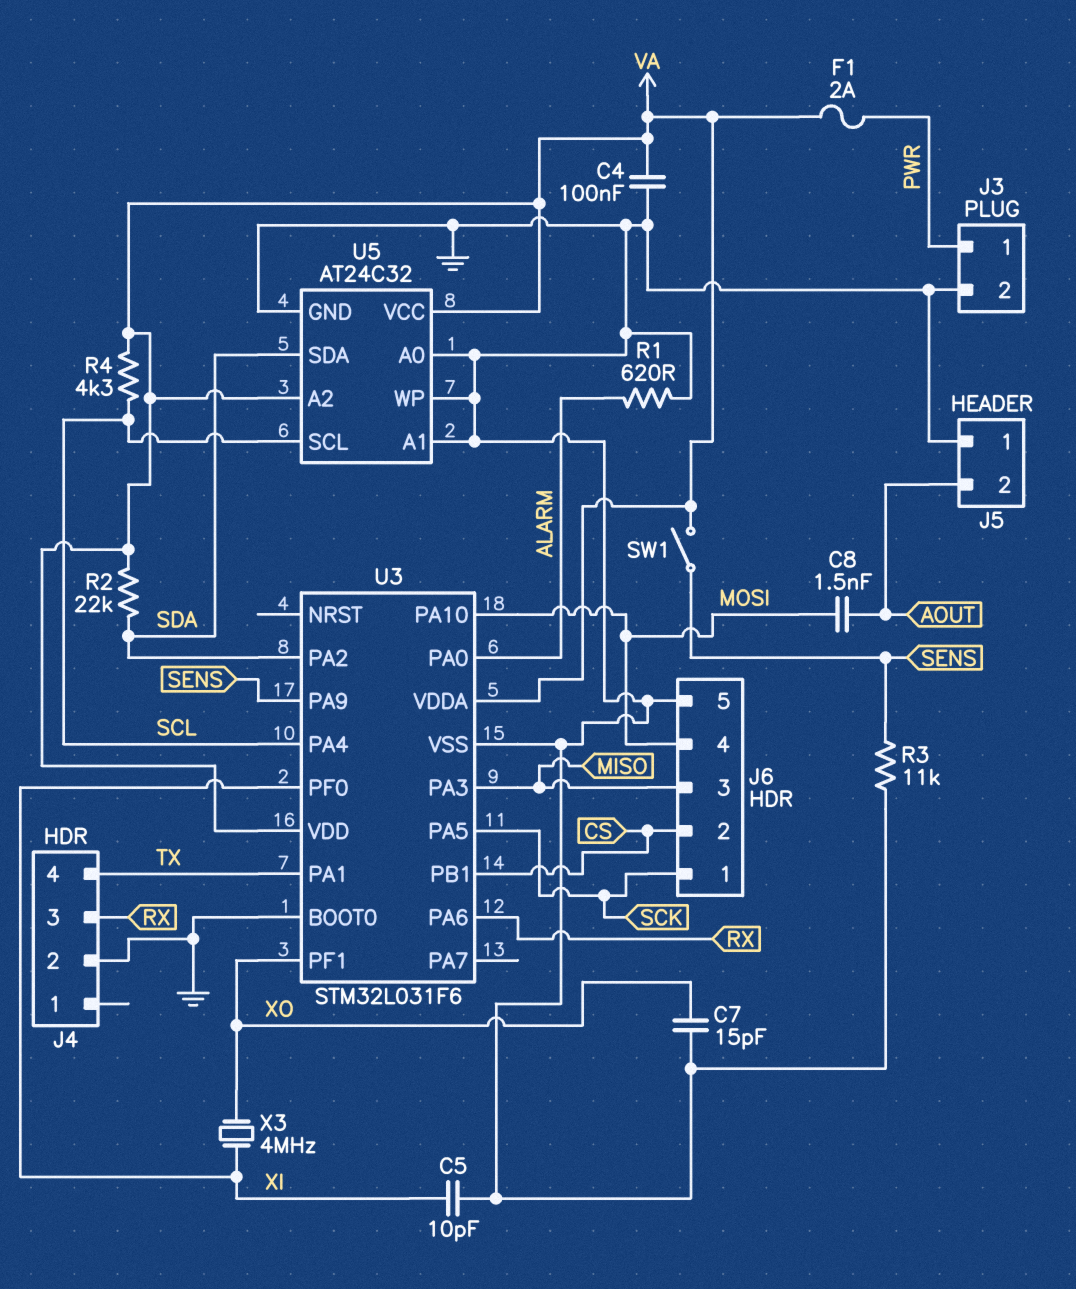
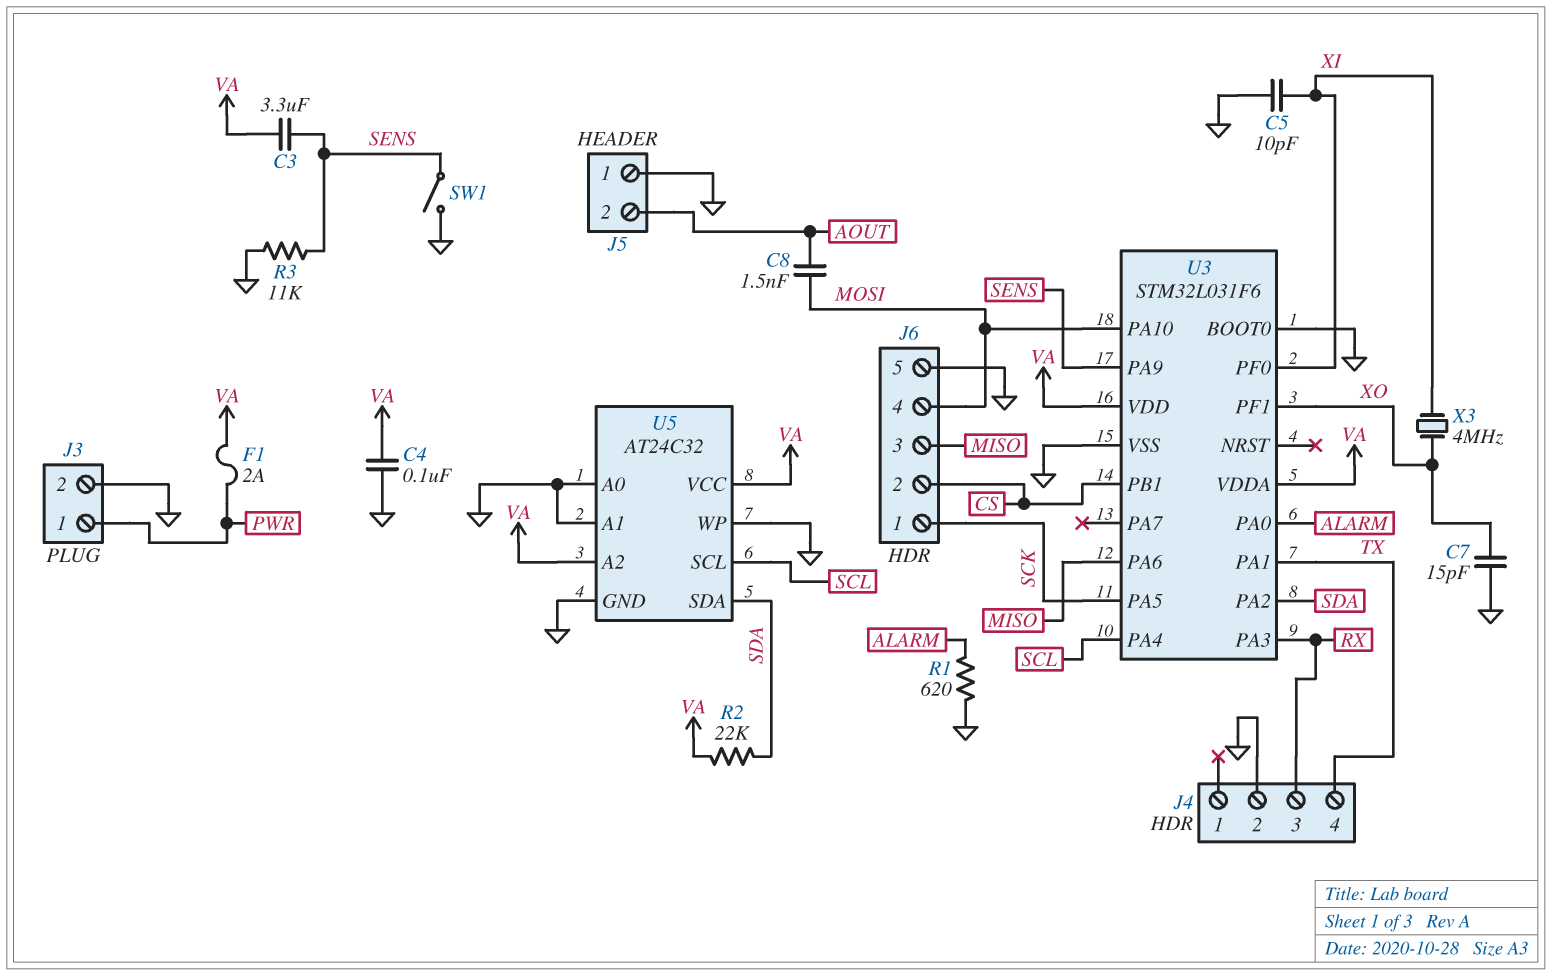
C3: none -> 3.3uF (SENS, VA)
R4: 4.3k (SCL, VA) -> none
SW1: switch (SENS, VA) -> switch (GND, SENS)
U3 pin PA3: MISO -> RX
U3 pin PA6: RX -> MISO

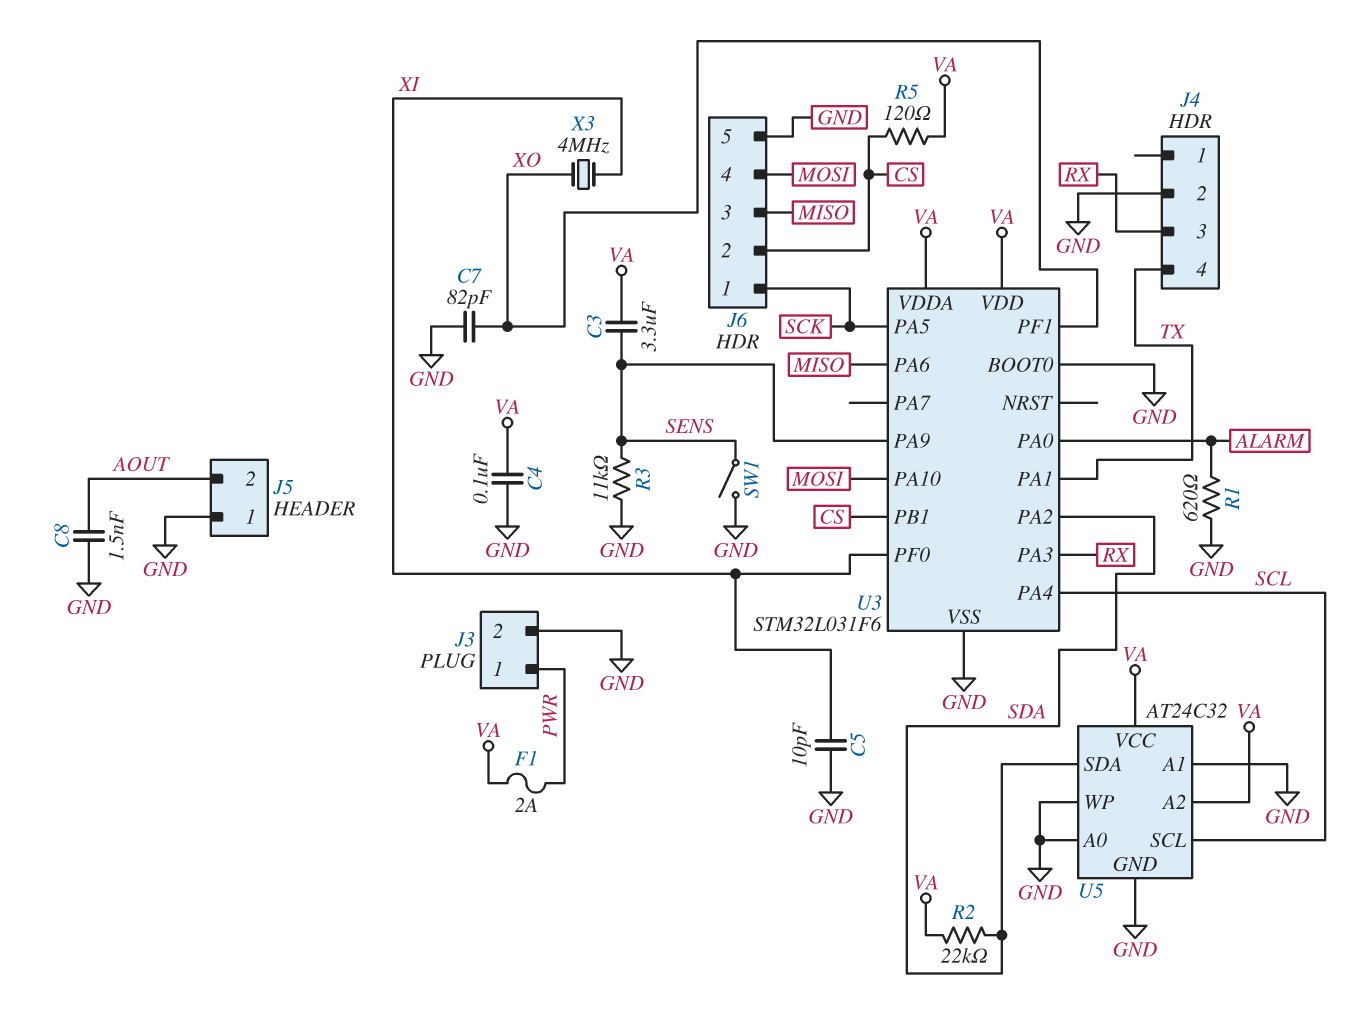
C7: 15pF (GND, XO) -> 82pF (GND, XO)
C8: 1.5nF (AOUT, MOSI) -> 1.5nF (AOUT, GND)
R5: none -> 120 (CS, VA)

